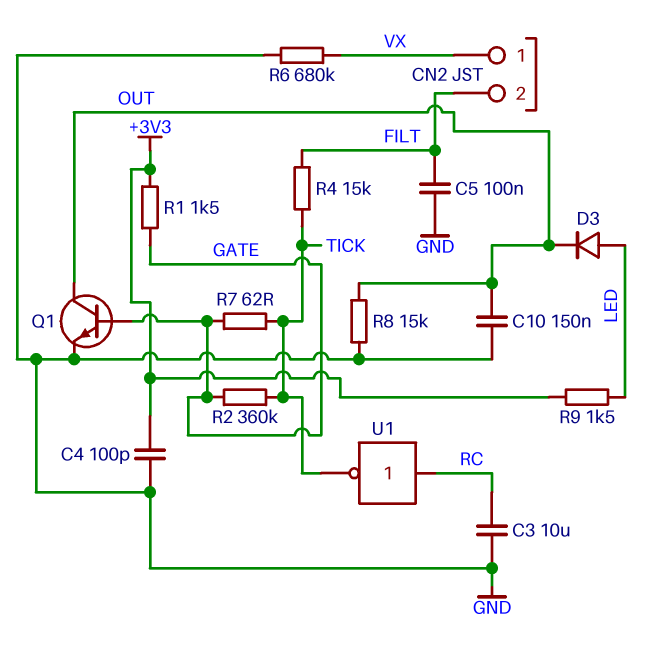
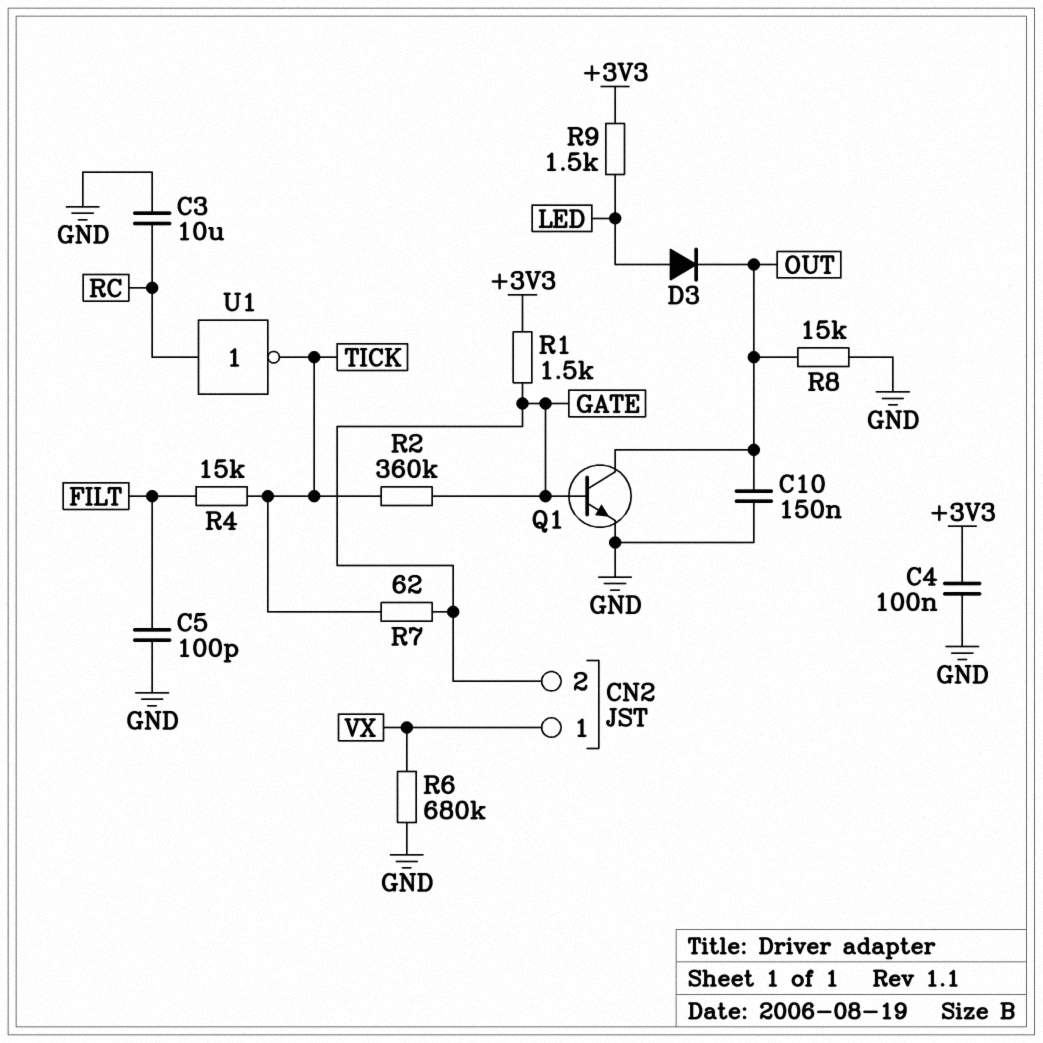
C4: 100pF (+3V3, GND) -> 100nF (+3V3, GND)
C5: 100nF (FILT, GND) -> 100pF (FILT, GND)
CN2 pin 2: FILT -> GATE

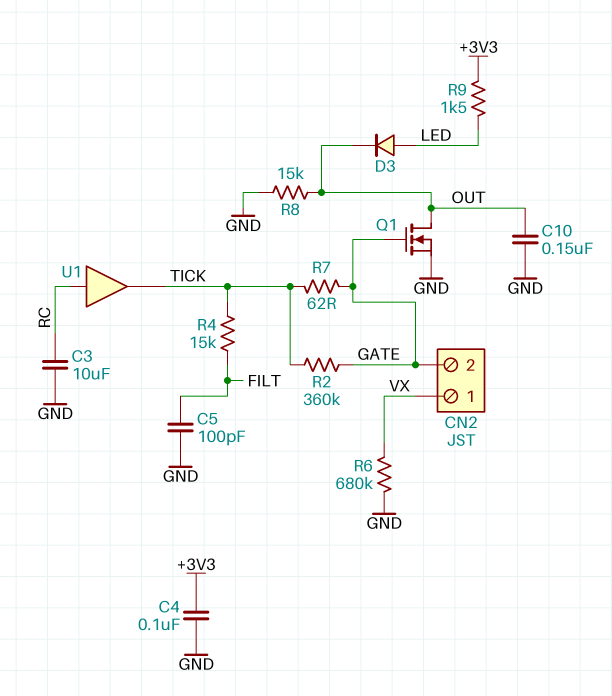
Q1: NPN (B GATE, C OUT, E GND) -> NMOS (G GATE, D OUT, S GND)
R1: 1.5k (+3V3, GATE) -> none
U1: NOT (in RC, out TICK) -> buffer (in RC, out TICK)

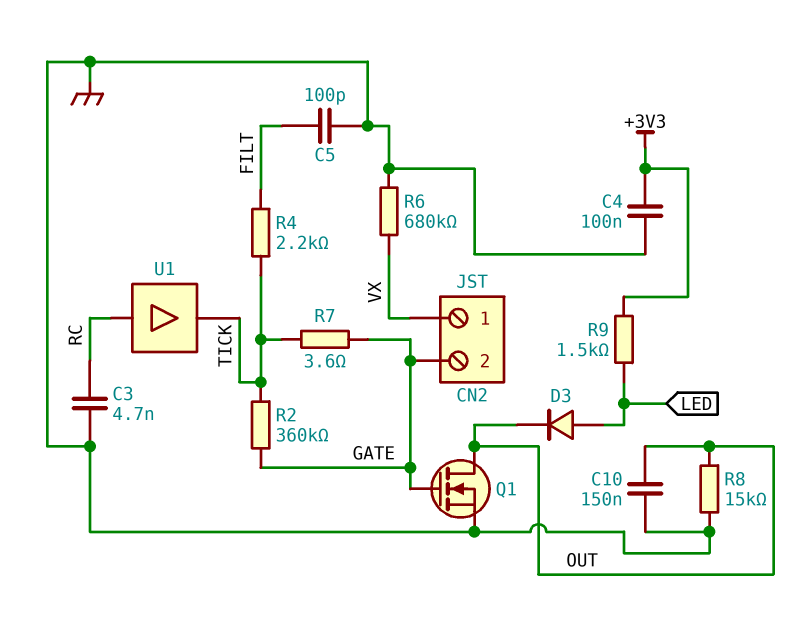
C3: 10uF (GND, RC) -> 4.7nF (GND, RC)
R4: 15k (FILT, TICK) -> 2.2k (FILT, TICK)
R7: 62 (GATE, TICK) -> 3.6 (GATE, TICK)

